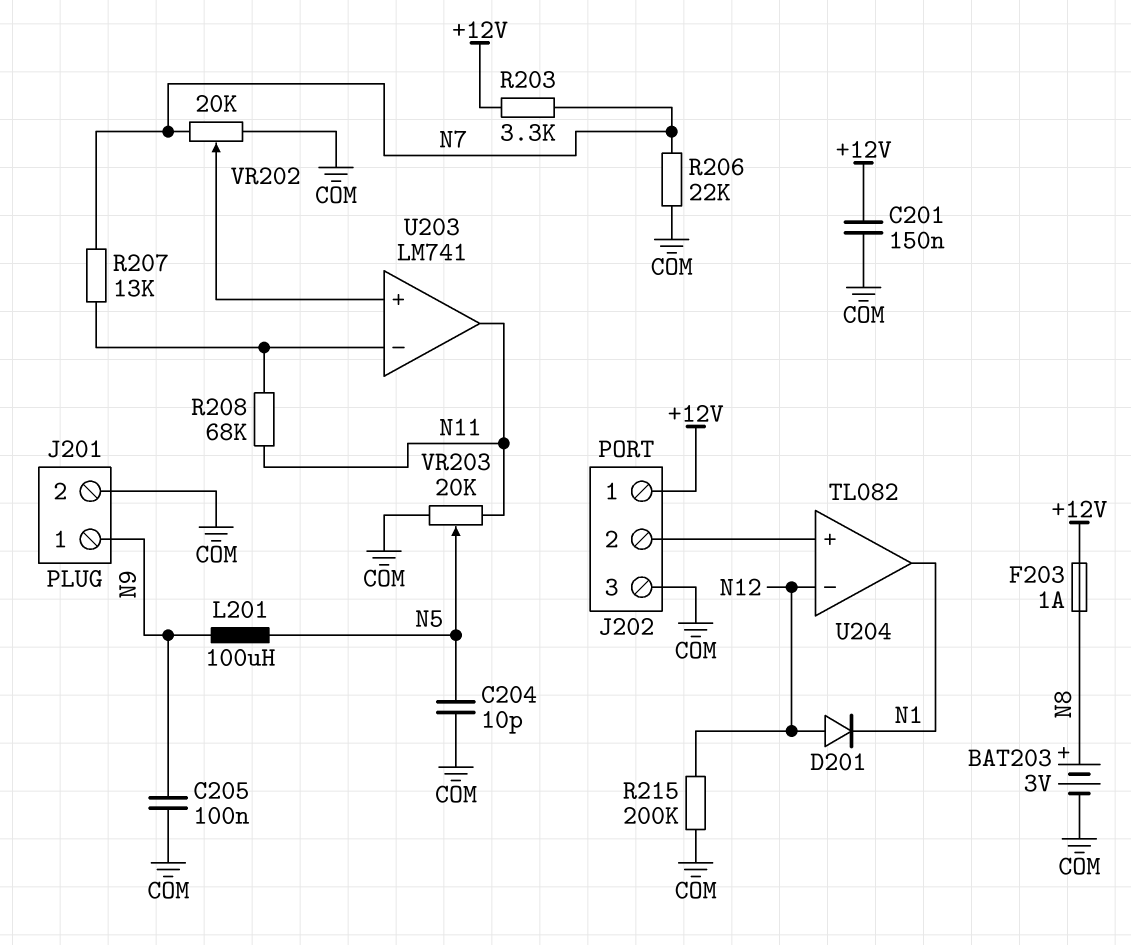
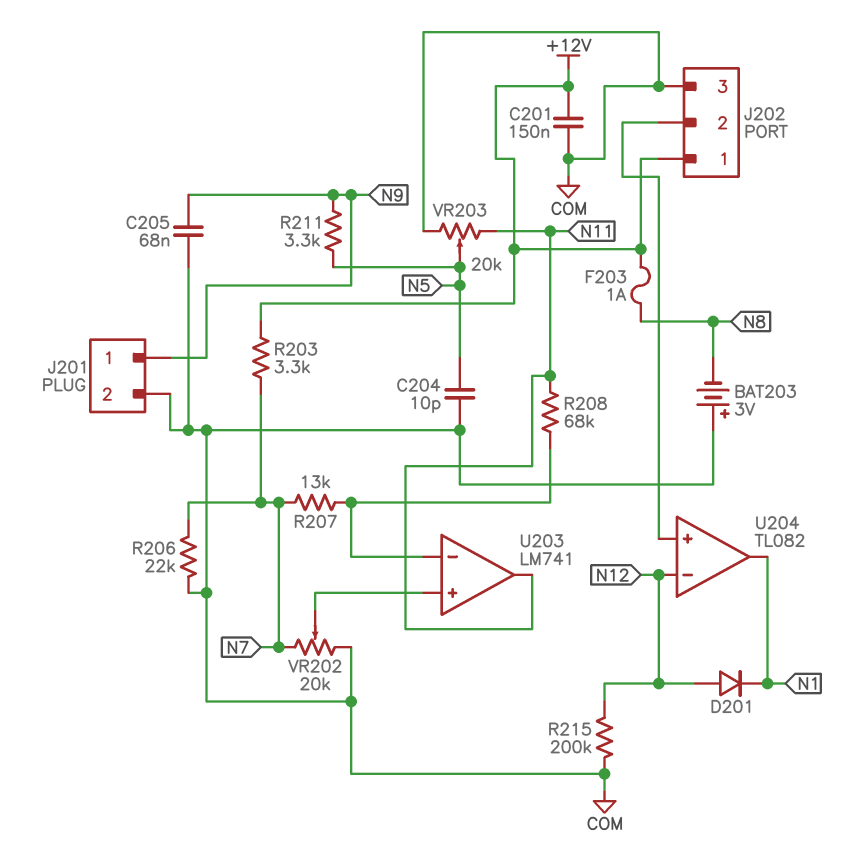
BAT203: 3V (plus N8, minus COM) -> 3V (plus COM, minus N8)
C205: 100nF (COM, N9) -> 68nF (COM, N9)
L201: 100uH (N5, N9) -> none
R211: none -> 3.3k (N5, N9)

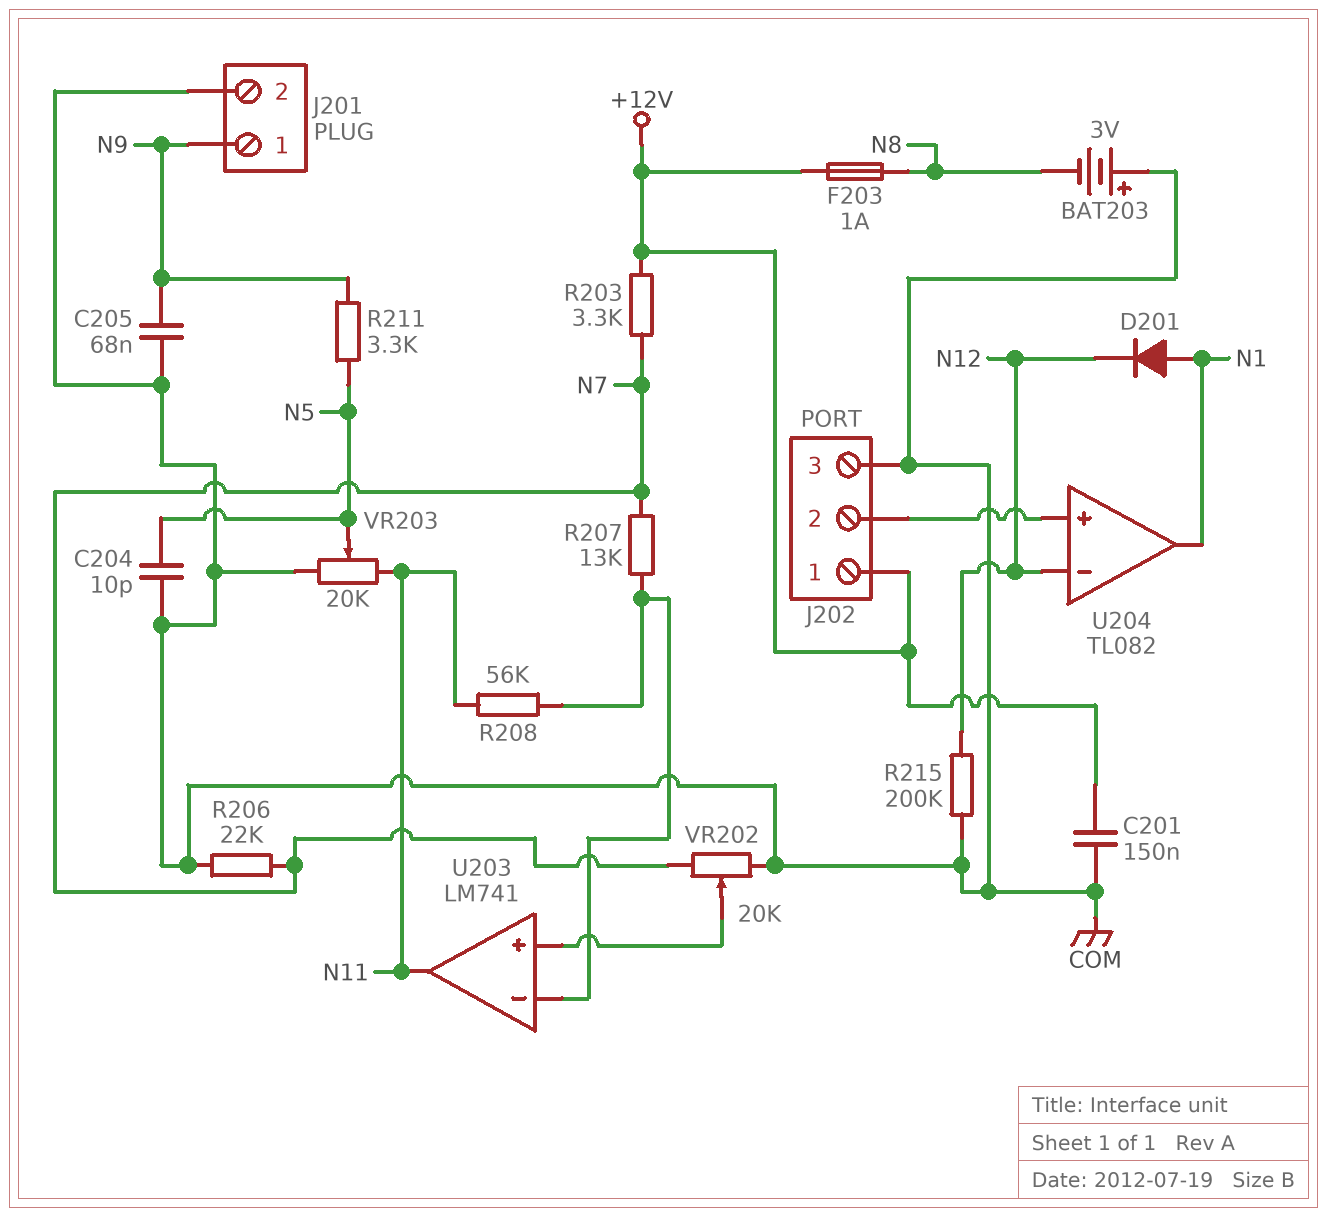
D201: diode (A N12, K N1) -> diode (A N1, K N12)
R208: 68k (N11, U203/in-) -> 56k (N11, U203/in-)

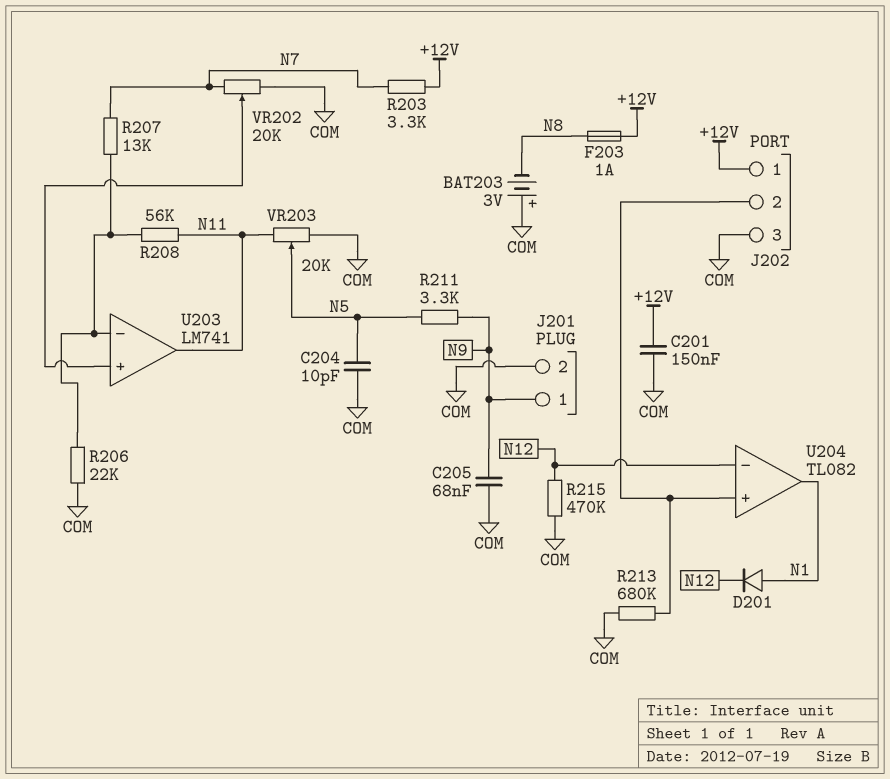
R206: 22k (COM, N7) -> 22k (COM, U203/in-)
R213: none -> 680k (COM, J202/2)
R215: 200k (COM, N12) -> 470k (COM, N12)

